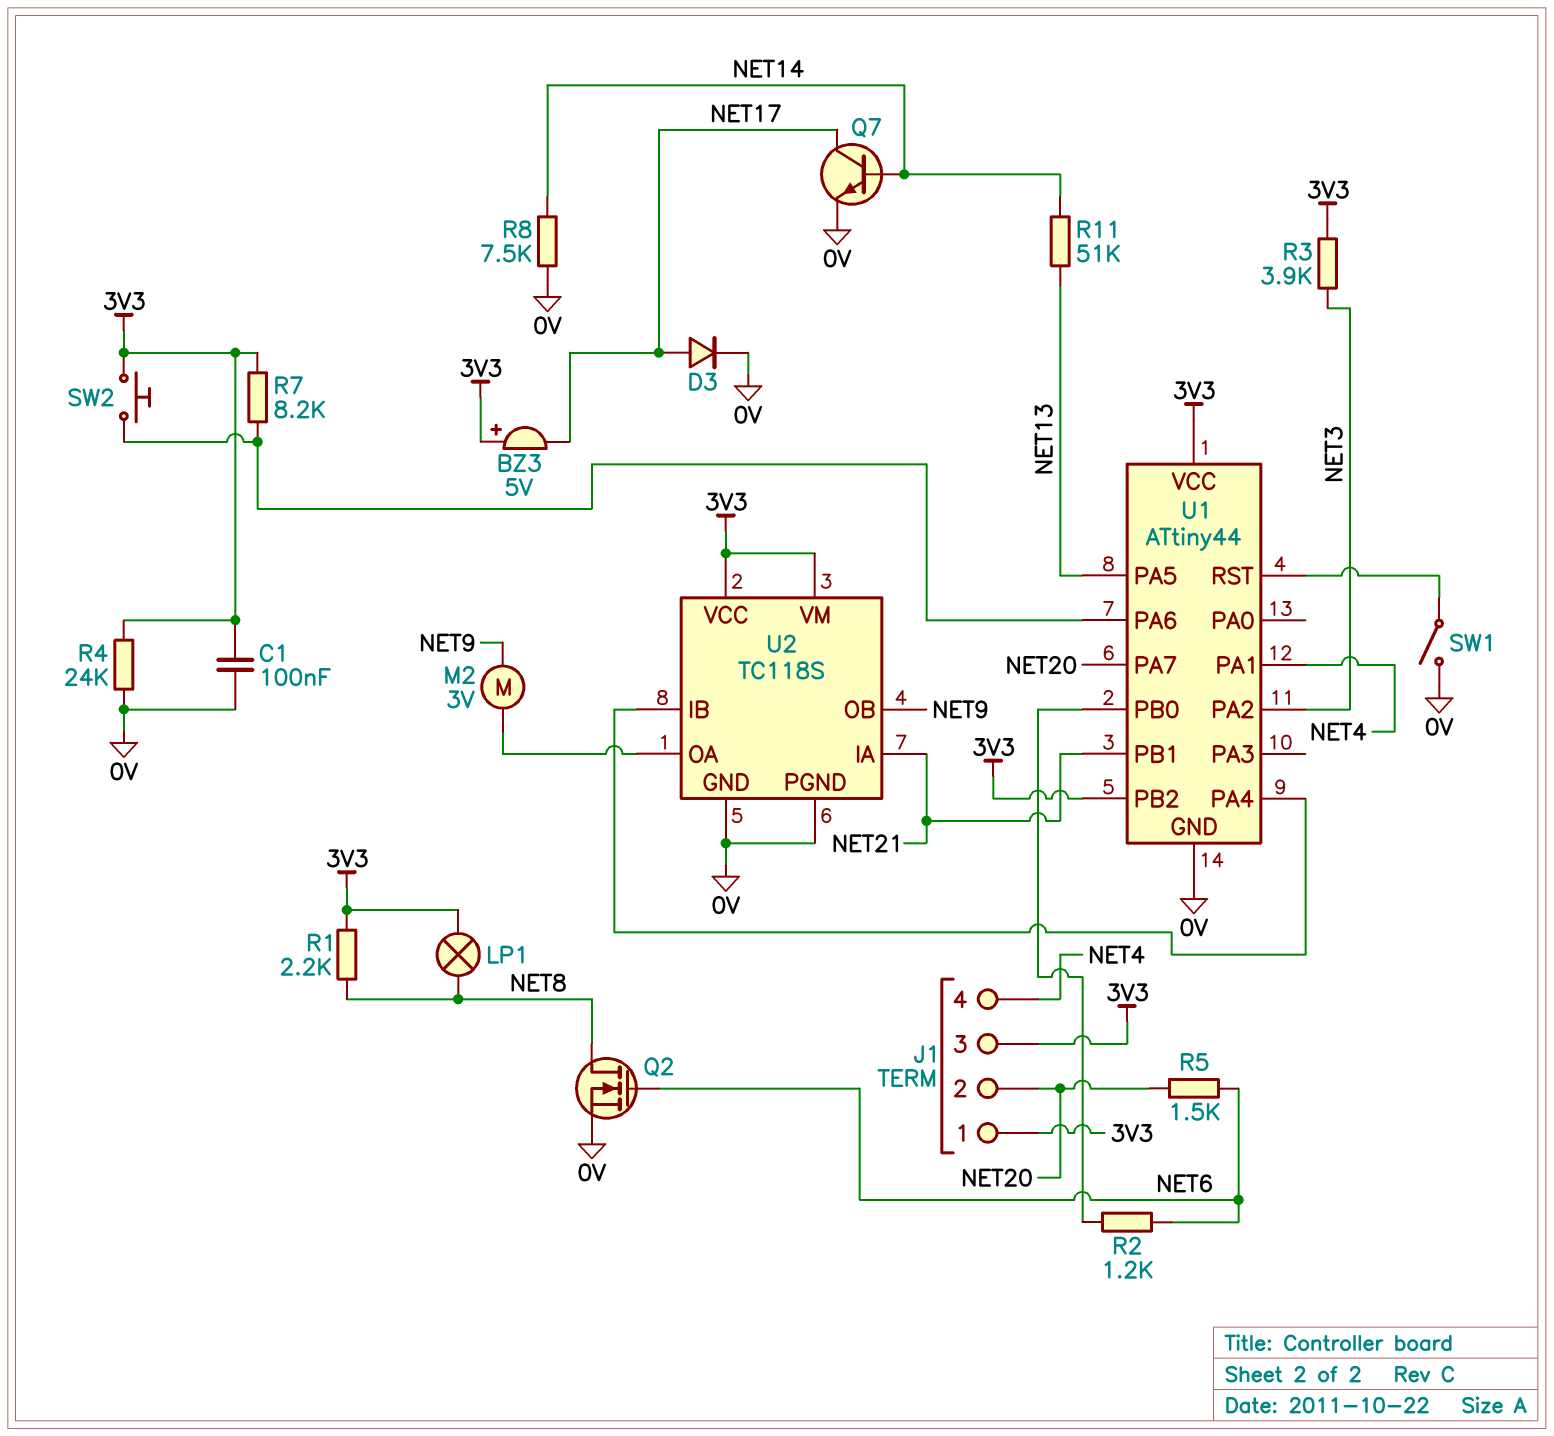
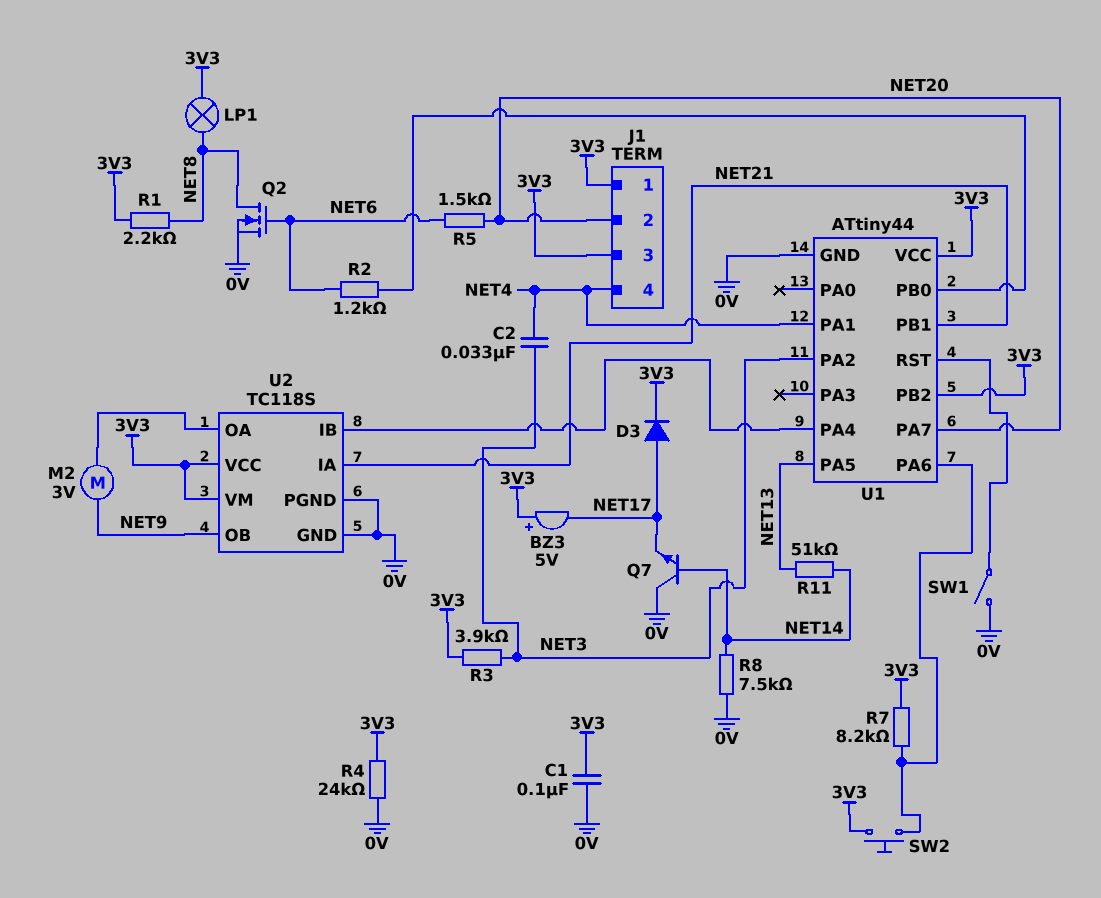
C2: none -> 33nF (NET3, NET4)
D3: diode (A NET17, K 0V) -> diode (A NET17, K 3V3)
Q7: NPN (B NET14, C NET17, E 0V) -> NPN (B NET14, C 0V, E NET17)

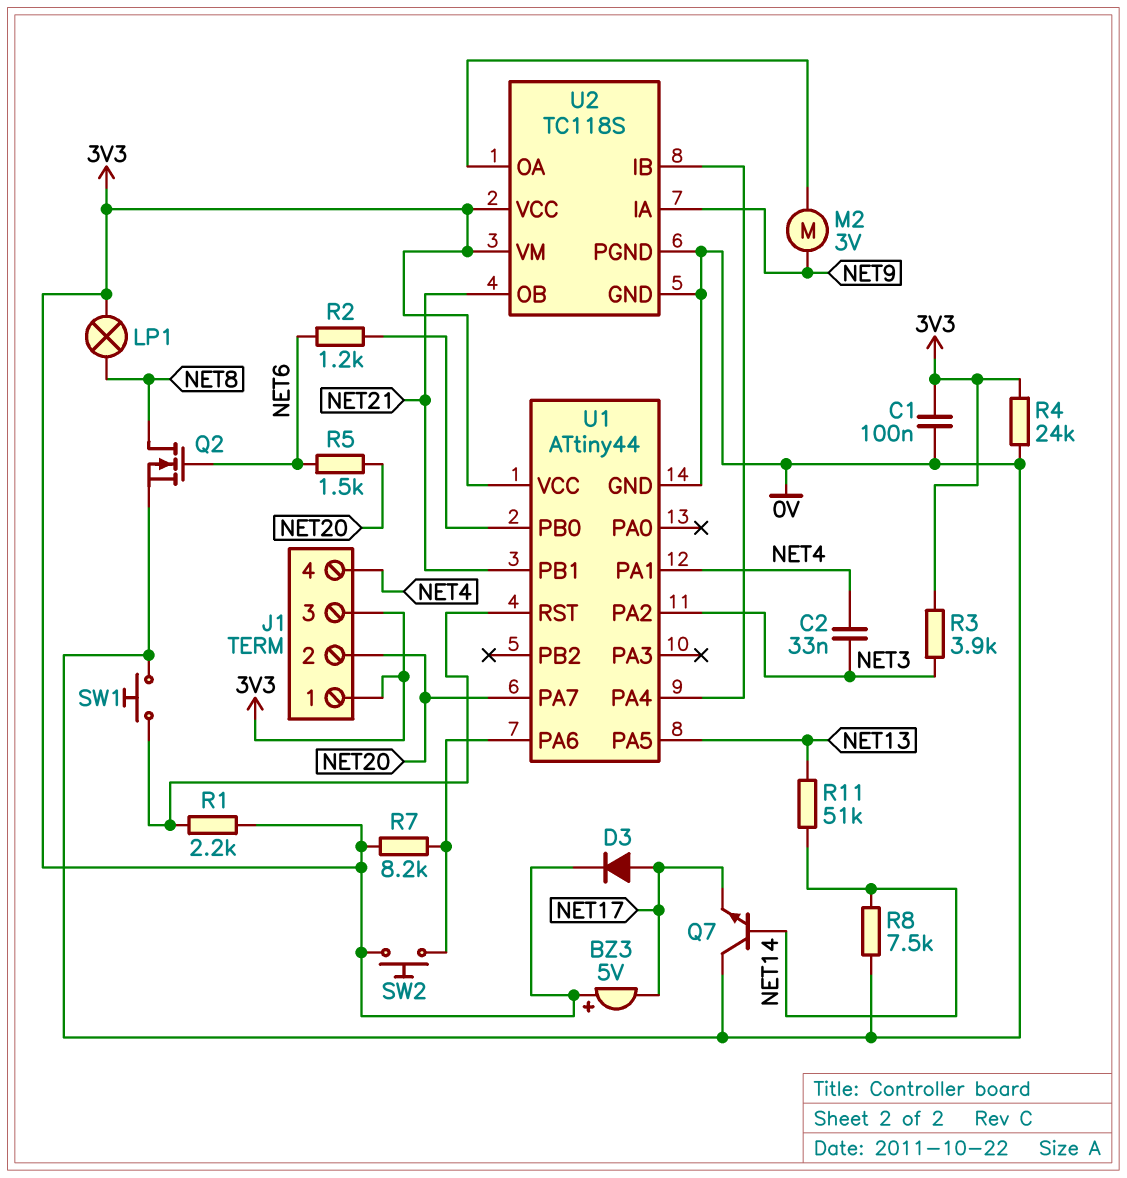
R1: 2.2k (3V3, NET8) -> 2.2k (3V3, U1/RST)
SW1: switch (0V, U1/RST) -> button (0V, U1/RST)
U1 pin PB2: 3V3 -> none
U2 pin IA: NET21 -> NET9
U2 pin OB: NET9 -> NET21

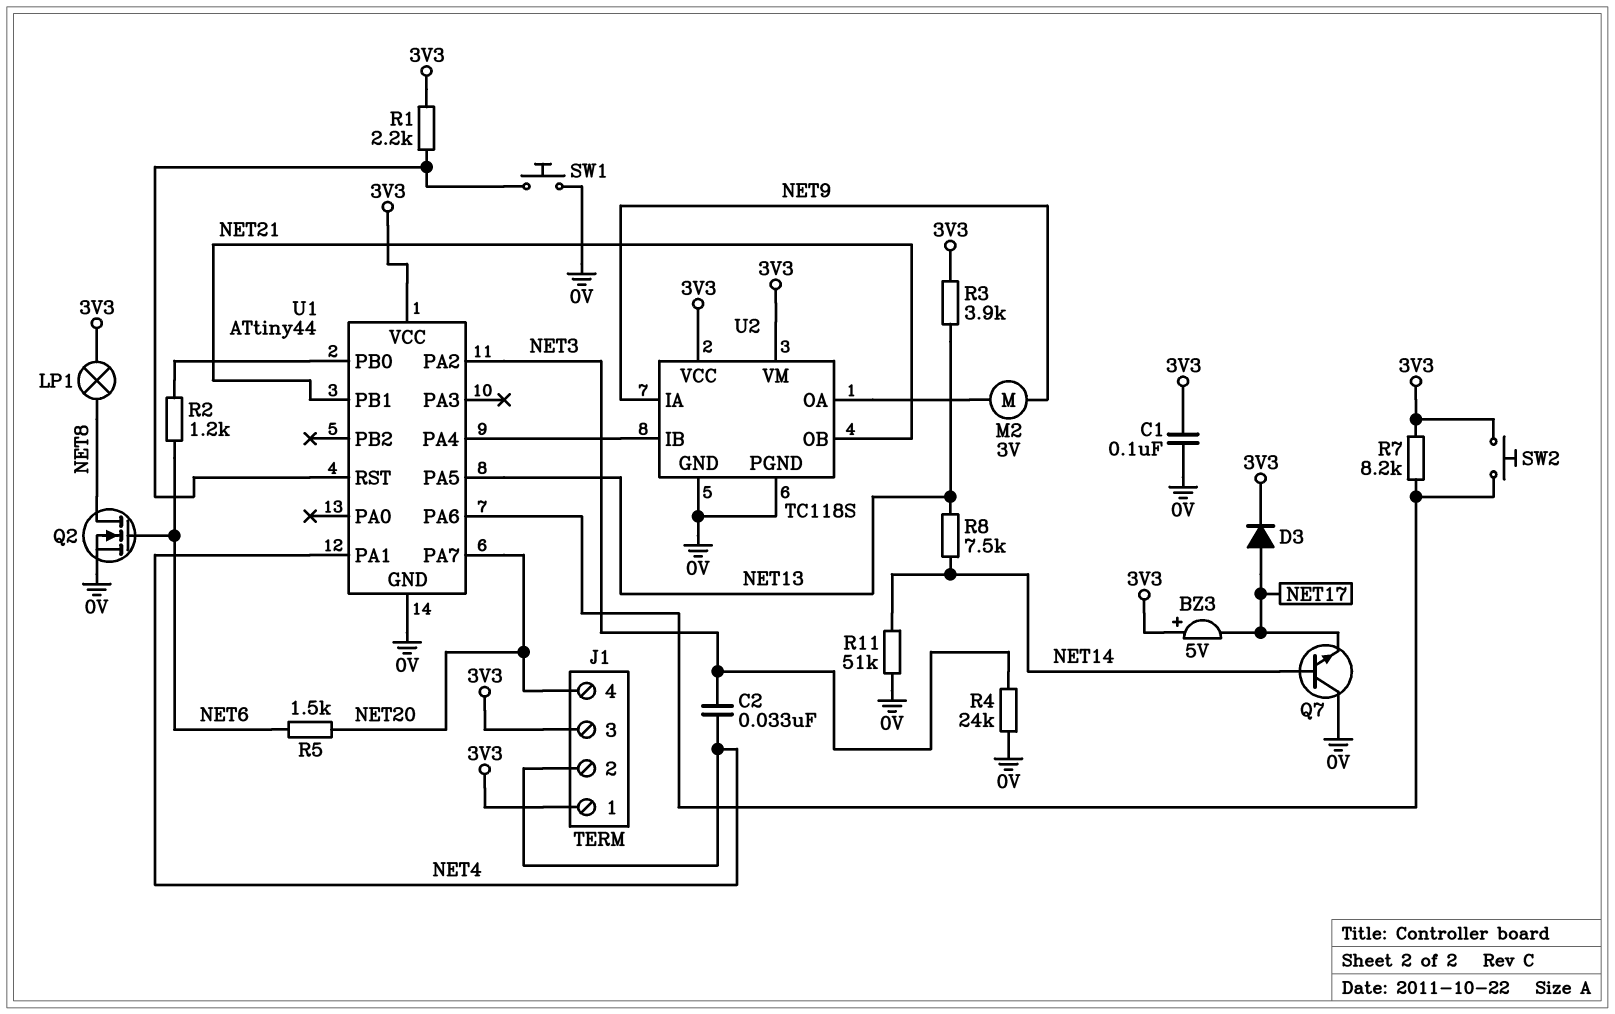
J1 pin 2: NET20 -> NET4
J1 pin 4: NET4 -> NET20
R3: 3.9k (3V3, NET3) -> 3.9k (3V3, NET13)
R4: 24k (0V, 3V3) -> 24k (0V, NET3)
R8: 7.5k (0V, NET14) -> 7.5k (NET13, NET14)
R11: 51k (NET13, NET14) -> 51k (0V, NET14)

